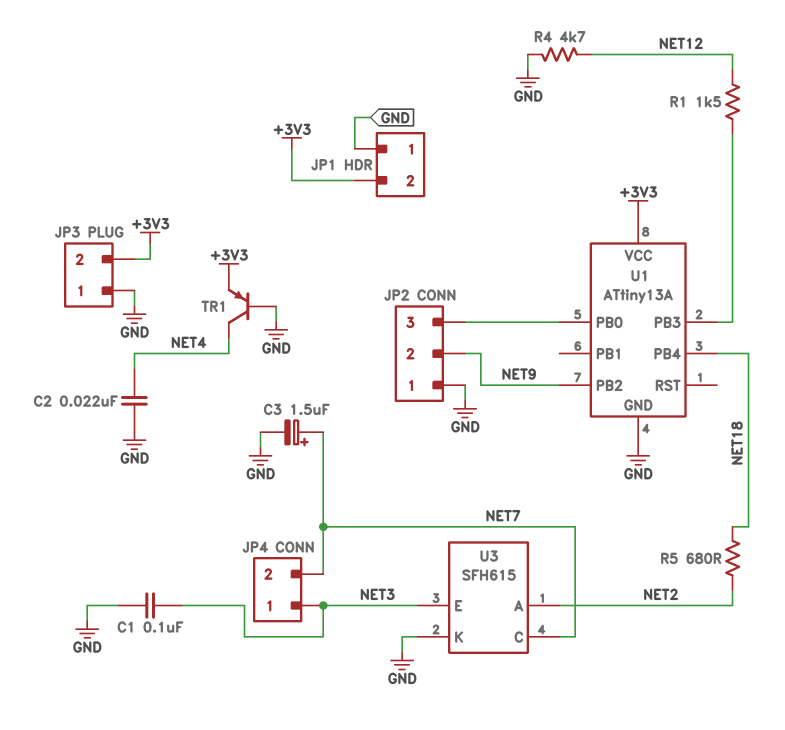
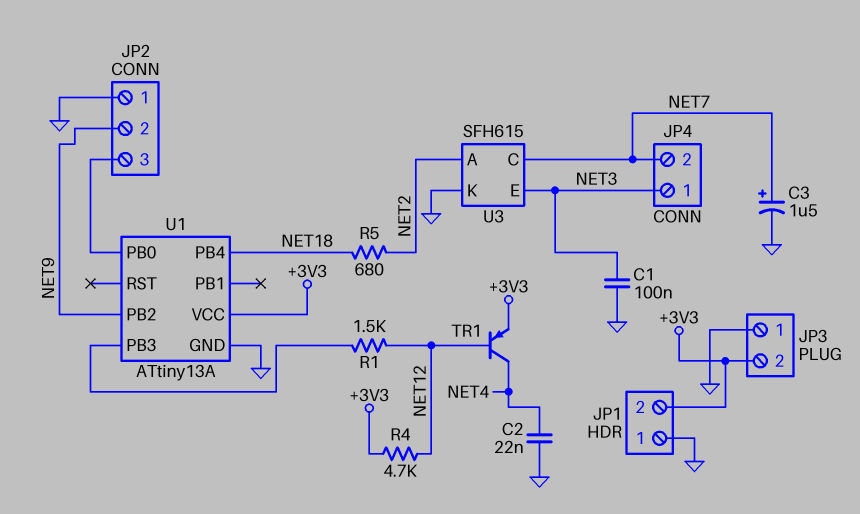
R4: 4.7k (GND, NET12) -> 4.7k (+3V3, NET12)
TR1: PNP (B GND, C NET4, E +3V3) -> PNP (B NET12, C NET4, E +3V3)

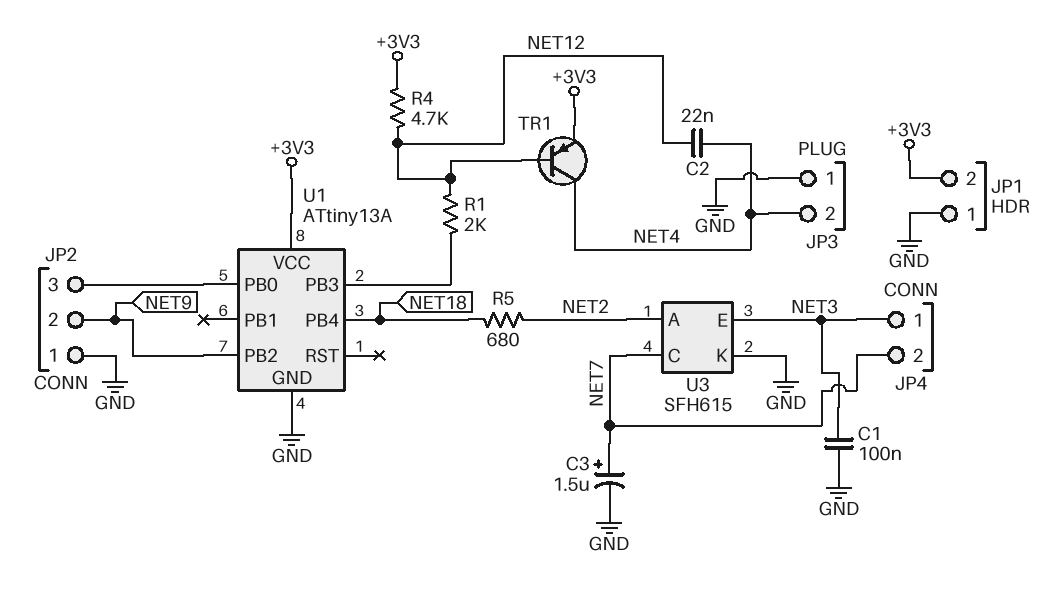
C2: 22nF (GND, NET4) -> 22nF (NET4, NET12)
JP3 pin 2: +3V3 -> NET4
R1: 1.5k (NET12, U1/PB3) -> 2k (NET12, U1/PB3)

